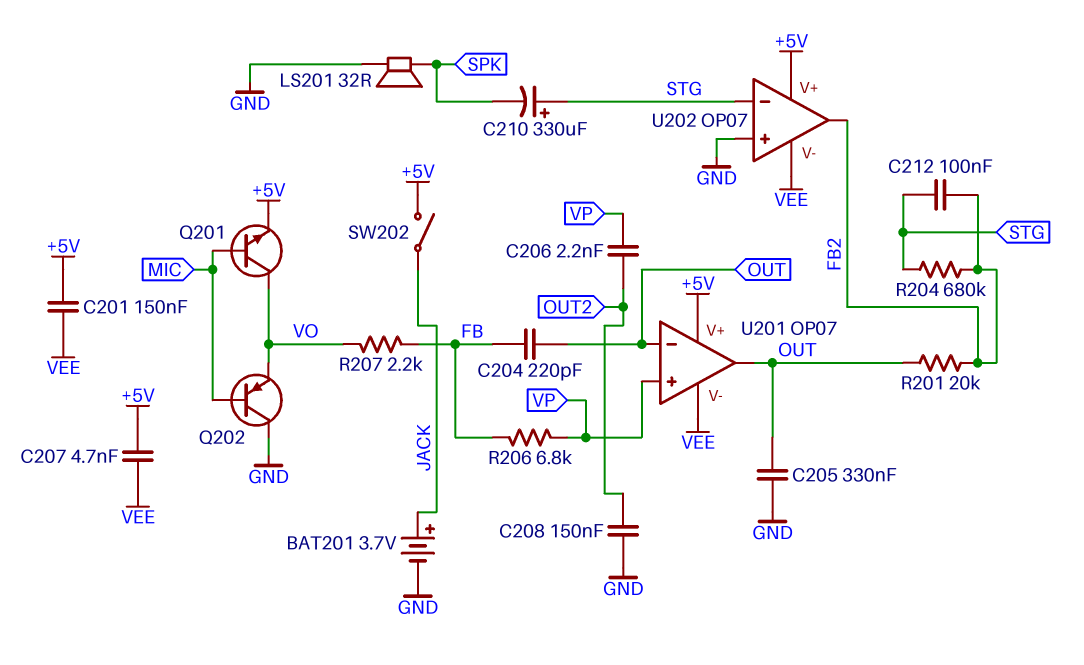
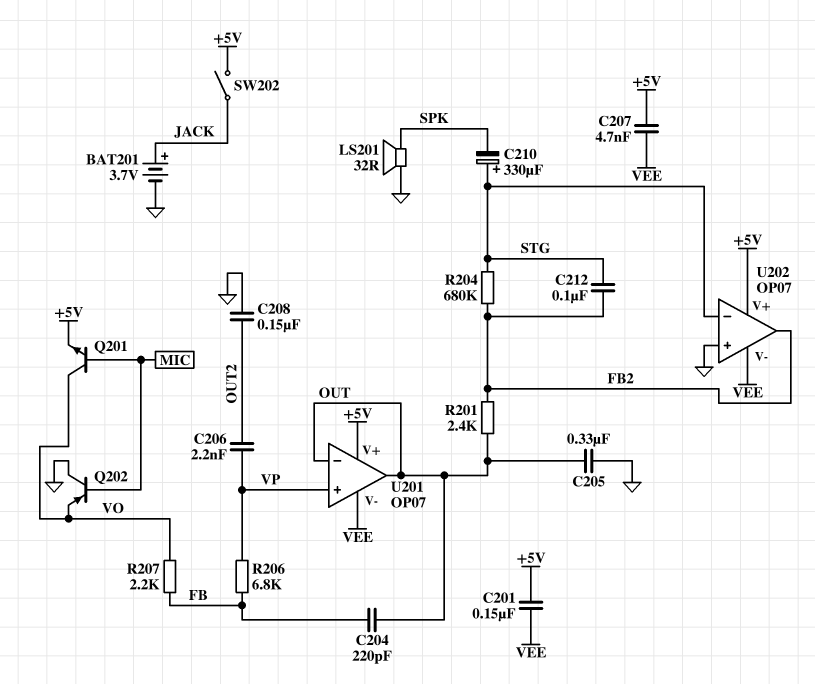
R201: 20k (FB2, OUT) -> 2.4k (FB2, OUT)

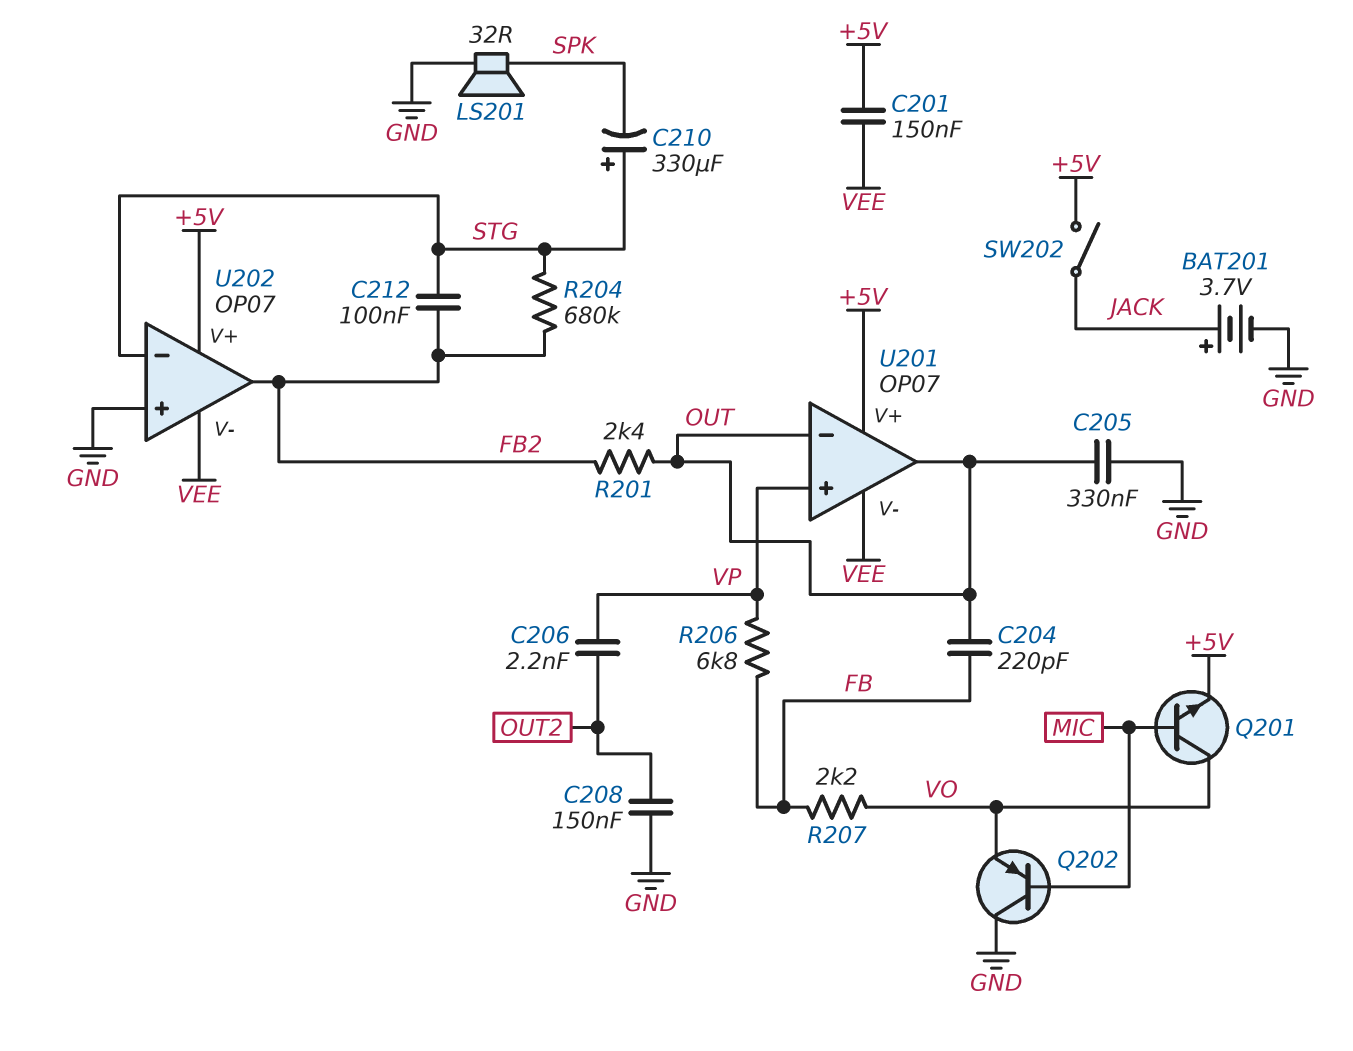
C207: 4.7nF (+5V, VEE) -> none

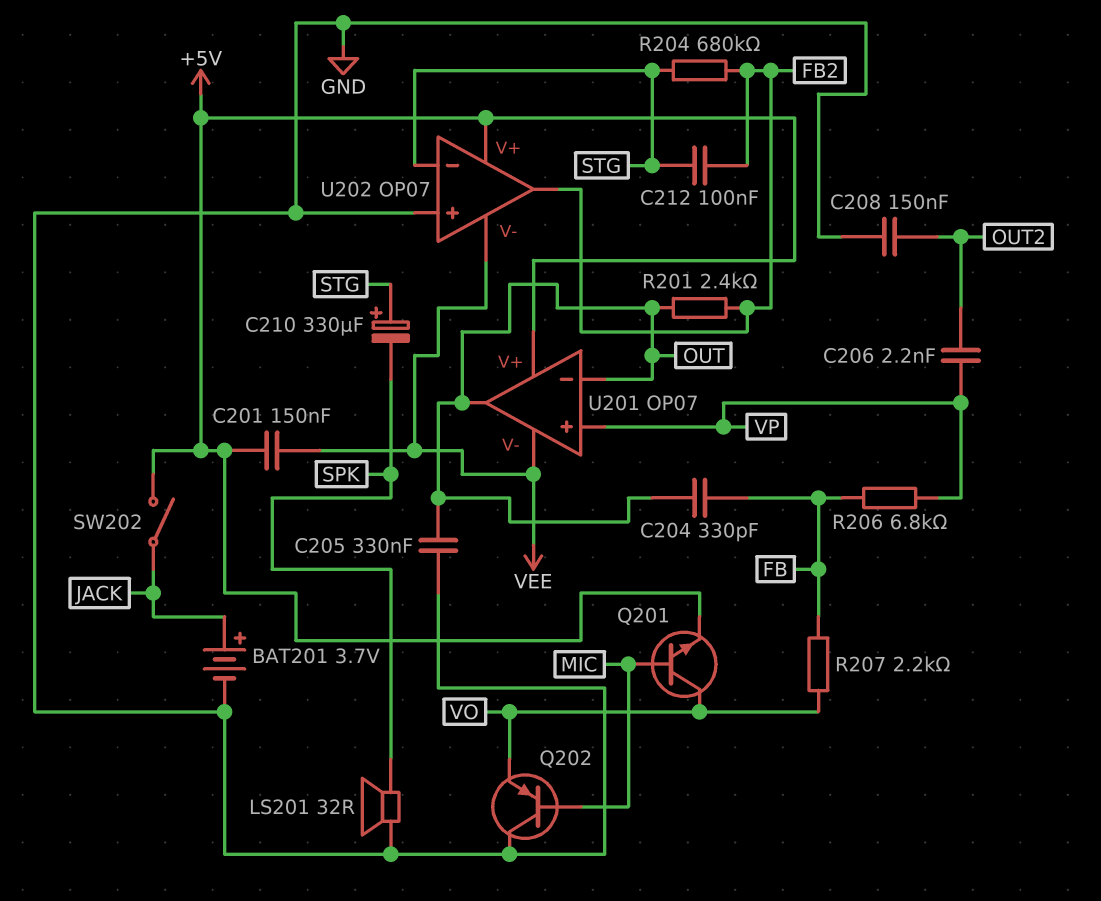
C204: 220pF (FB, OUT) -> 330pF (FB, OUT)

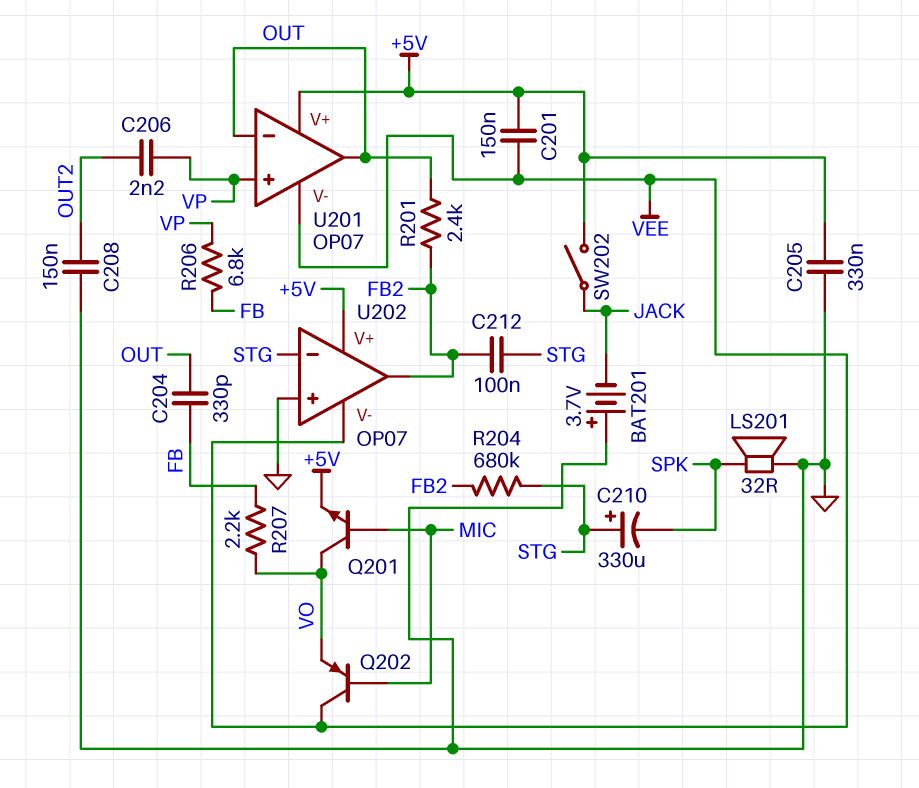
BAT201: 3.7V (plus JACK, minus GND) -> 3.7V (plus GND, minus JACK)
C205: 330nF (GND, OUT) -> 330nF (+5V, GND)
Q202: PNP (B MIC, C GND, E VO) -> PNP (B MIC, C VEE, E VO)

